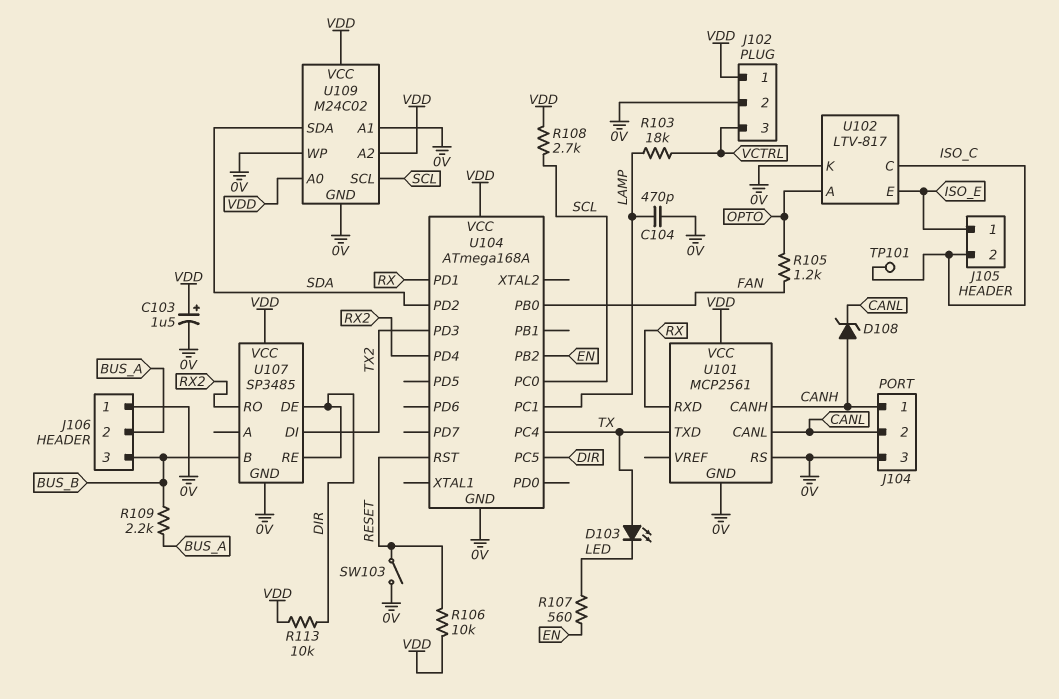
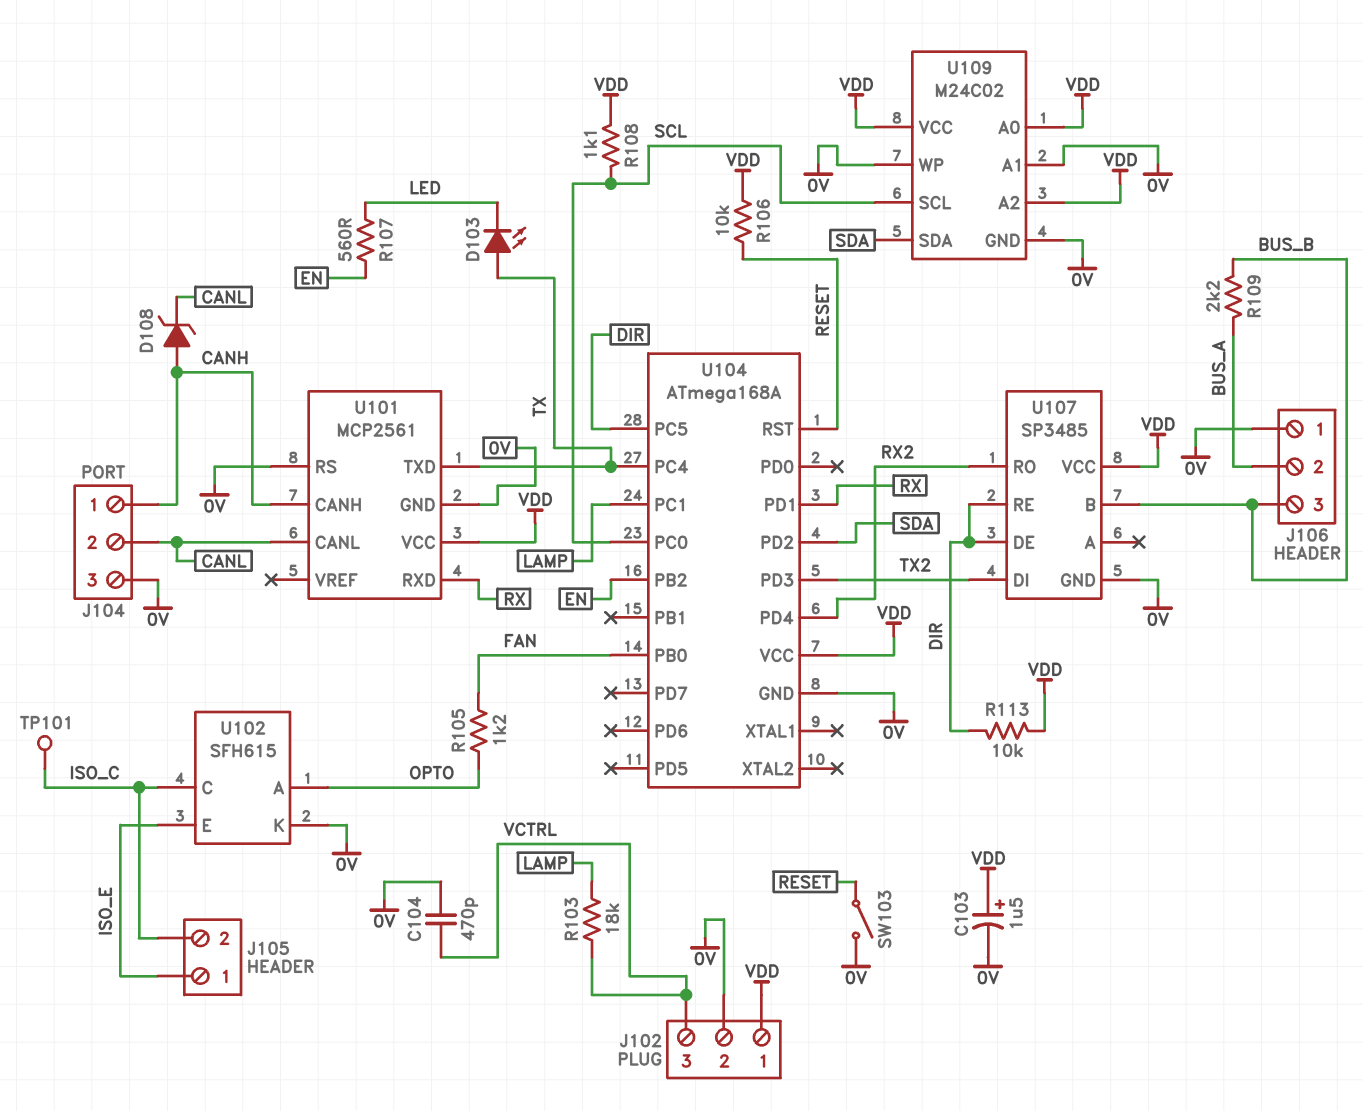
C104: 470pF (0V, LAMP) -> 470pF (0V, VCTRL)
R108: 2.7k (SCL, VDD) -> 1.1k (SCL, VDD)
U102: LTV-817 -> SFH615

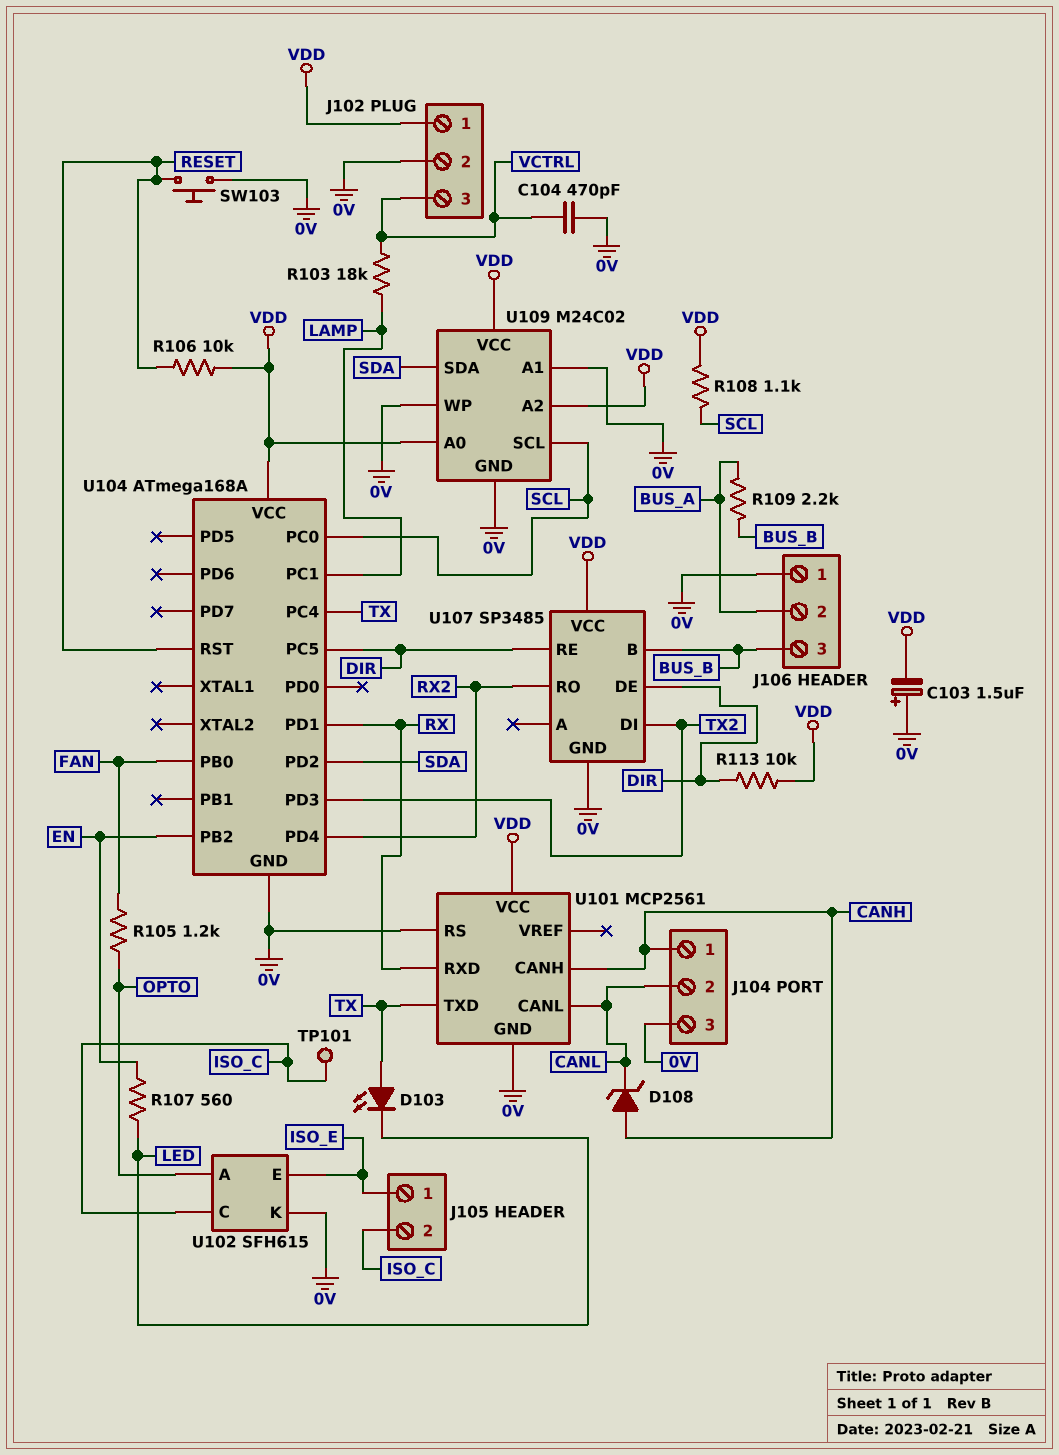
C103: 1.5uF (plus VDD, minus 0V) -> 1.5uF (plus 0V, minus VDD)
SW103: switch (0V, RESET) -> button (0V, RESET)

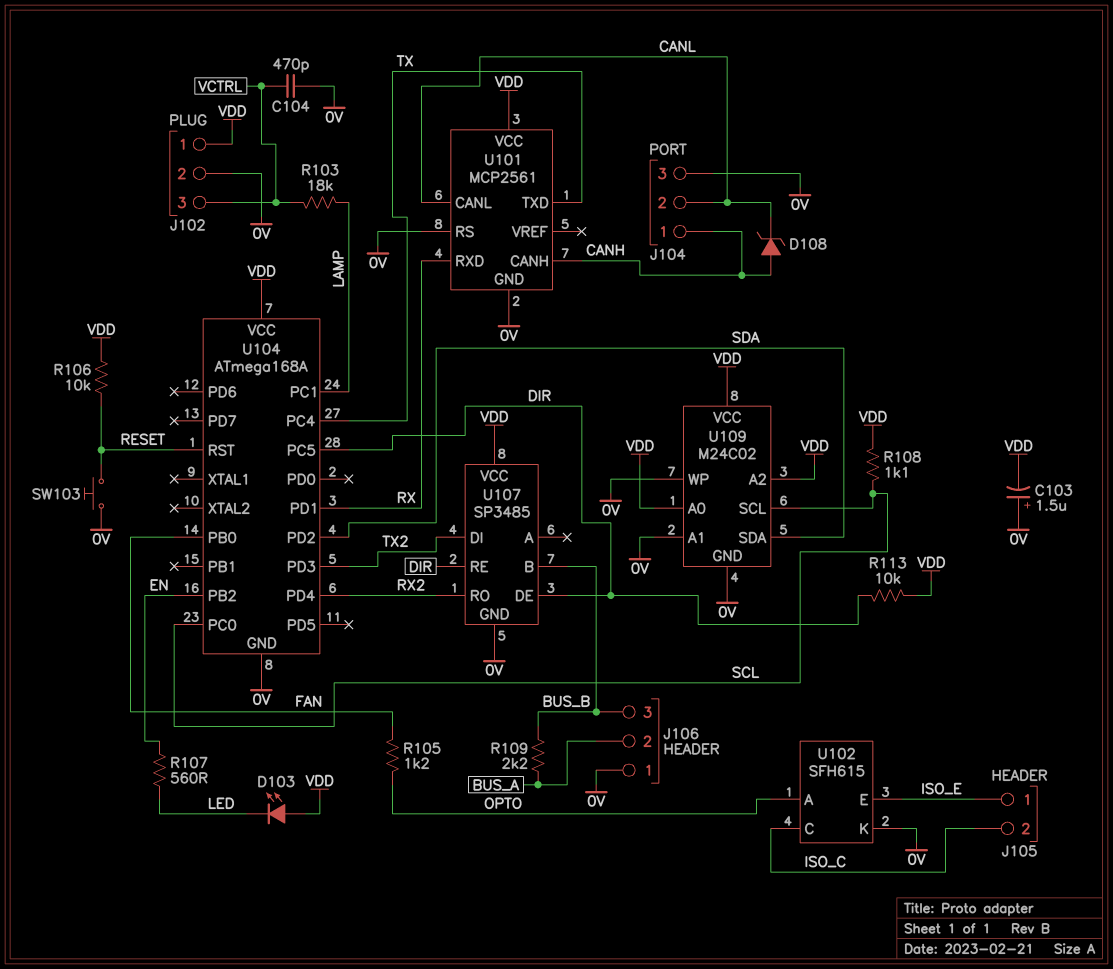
D103: LED (A TX, K LED) -> LED (A VDD, K LED)
TP101: test point (ISO_C) -> none

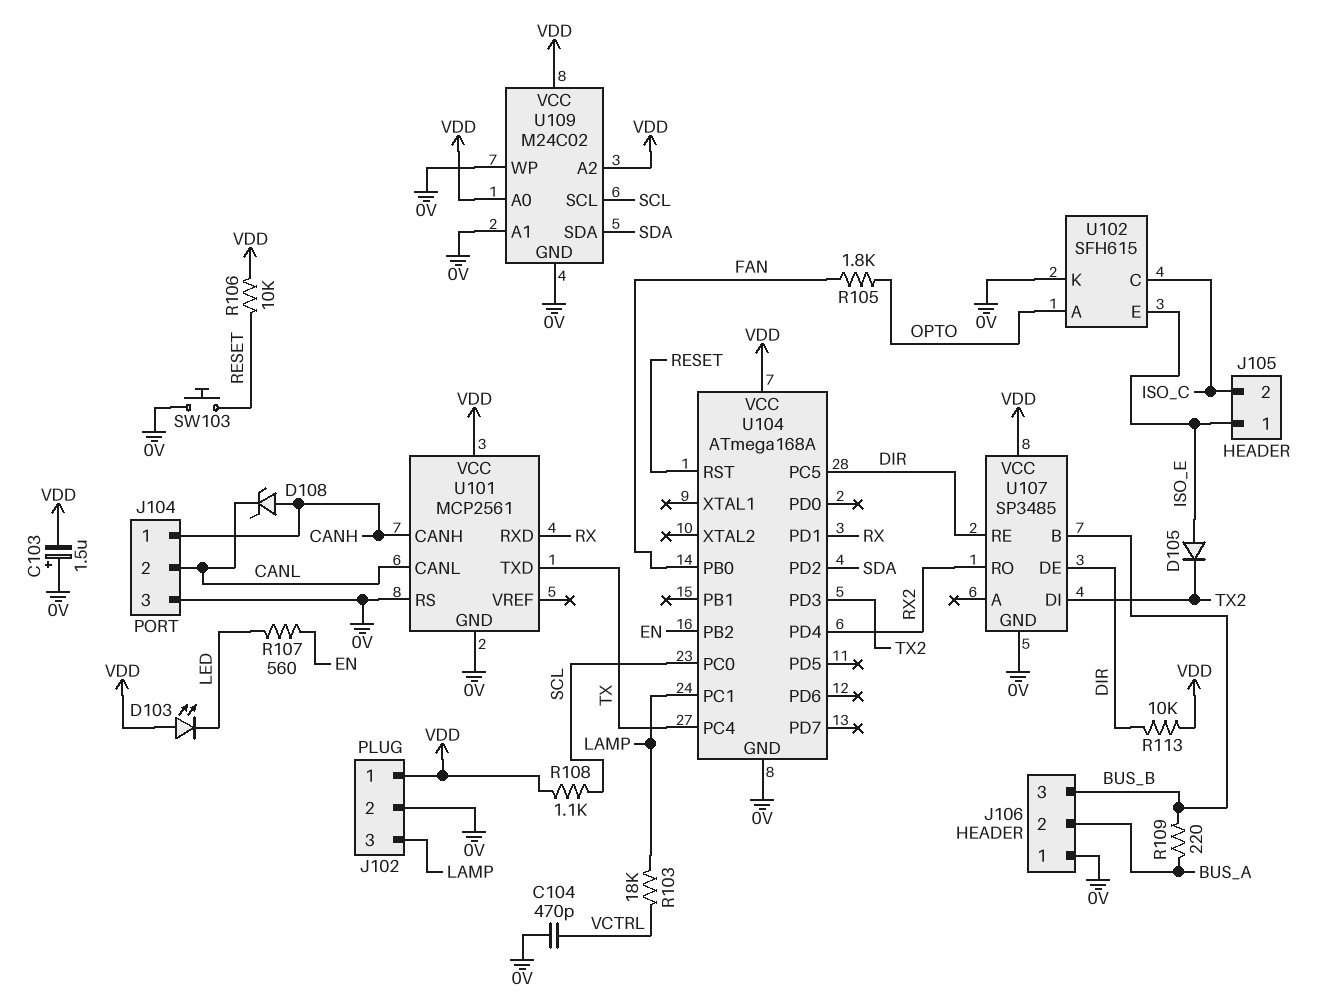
D105: none -> diode (A ISO_E, K TX2)
J102 pin 3: VCTRL -> LAMP
R105: 1.2k (FAN, OPTO) -> 1.8k (FAN, OPTO)
R109: 2.2k (BUS_A, BUS_B) -> 220 (BUS_A, BUS_B)

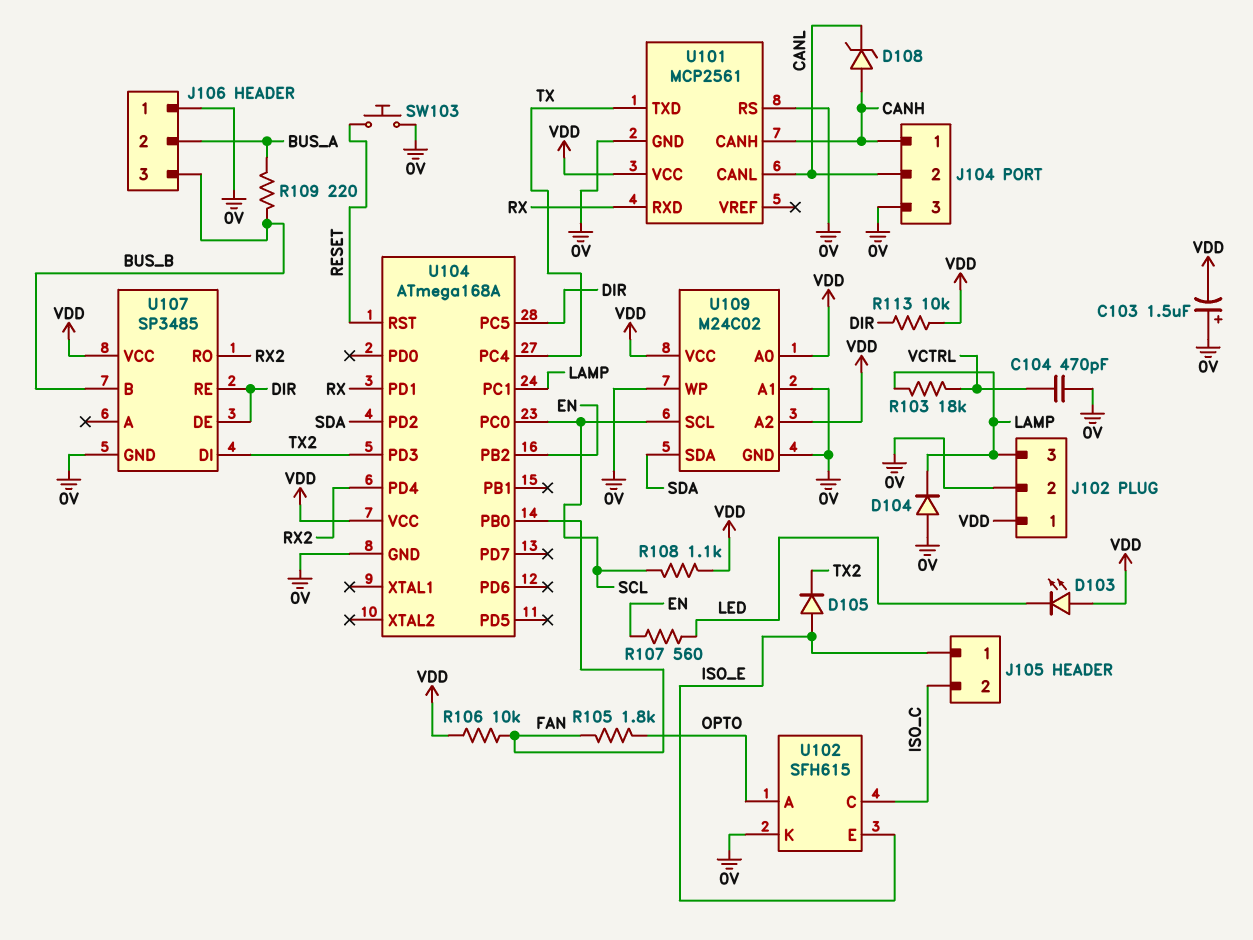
D104: none -> diode (A 0V, K LAMP)
R106: 10k (RESET, VDD) -> 10k (FAN, VDD)

